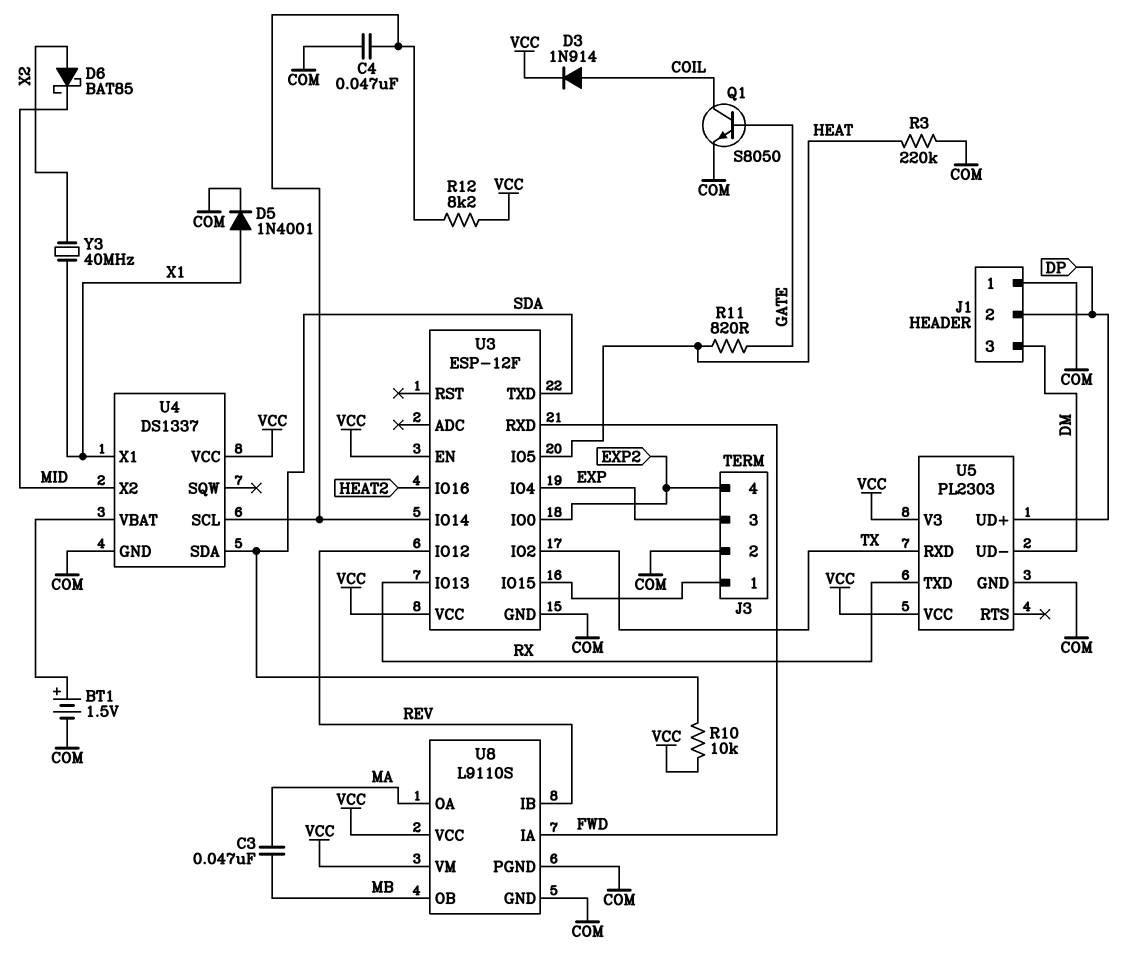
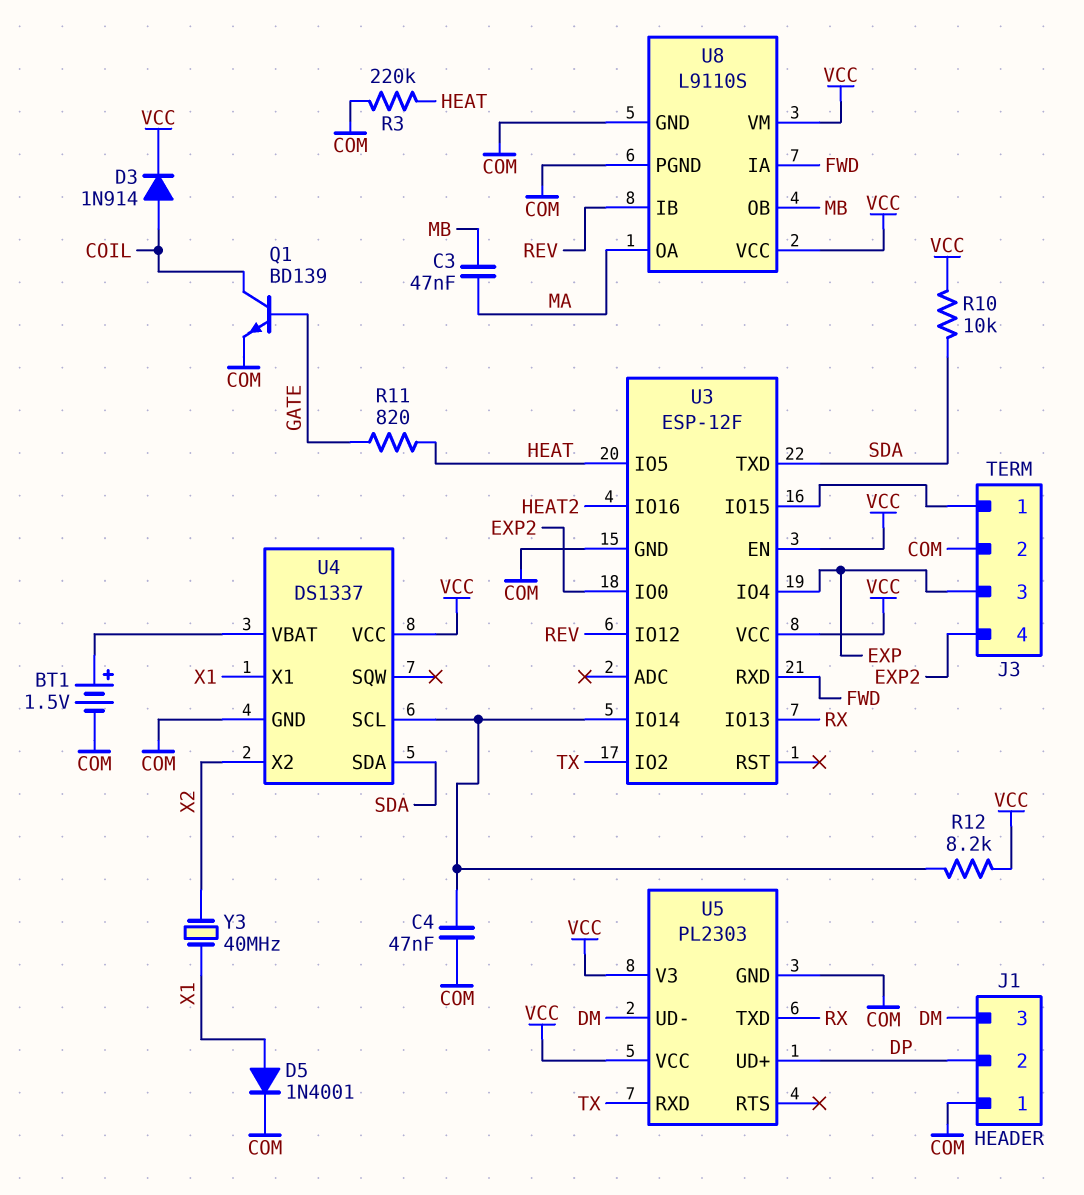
D6: schottky BAT85 (A X2, K MID) -> none
Q1: NPN S8050 (B GATE, C COIL, E COM) -> NPN BD139 (B GATE, C COIL, E COM)
U4 pin X2: MID -> X2

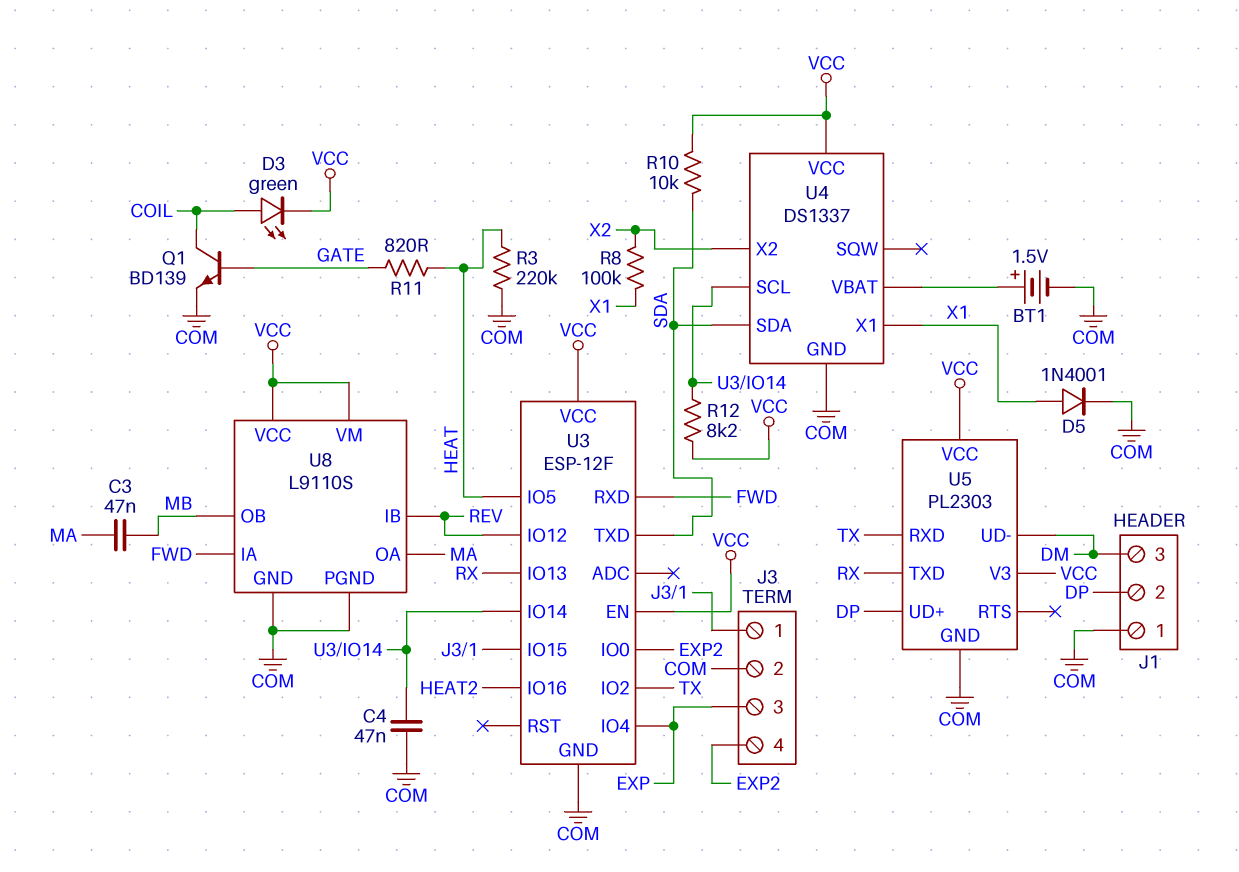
D3: diode 1N914 (A COIL, K VCC) -> LED green (A COIL, K VCC)
R8: none -> 100k (X1, X2)
Y3: 40MHz (X1, X2) -> none

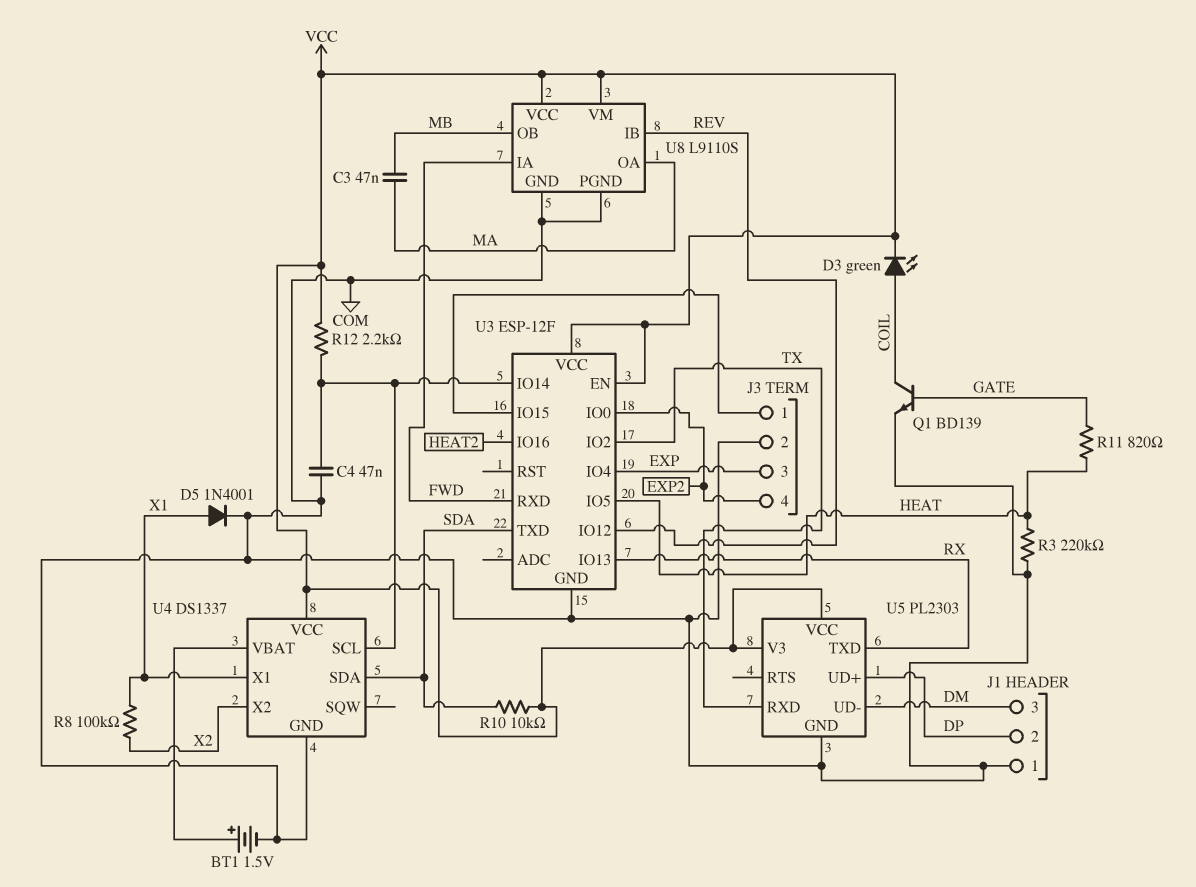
R12: 8.2k (U3/IO14, VCC) -> 2.2k (U3/IO14, VCC)

